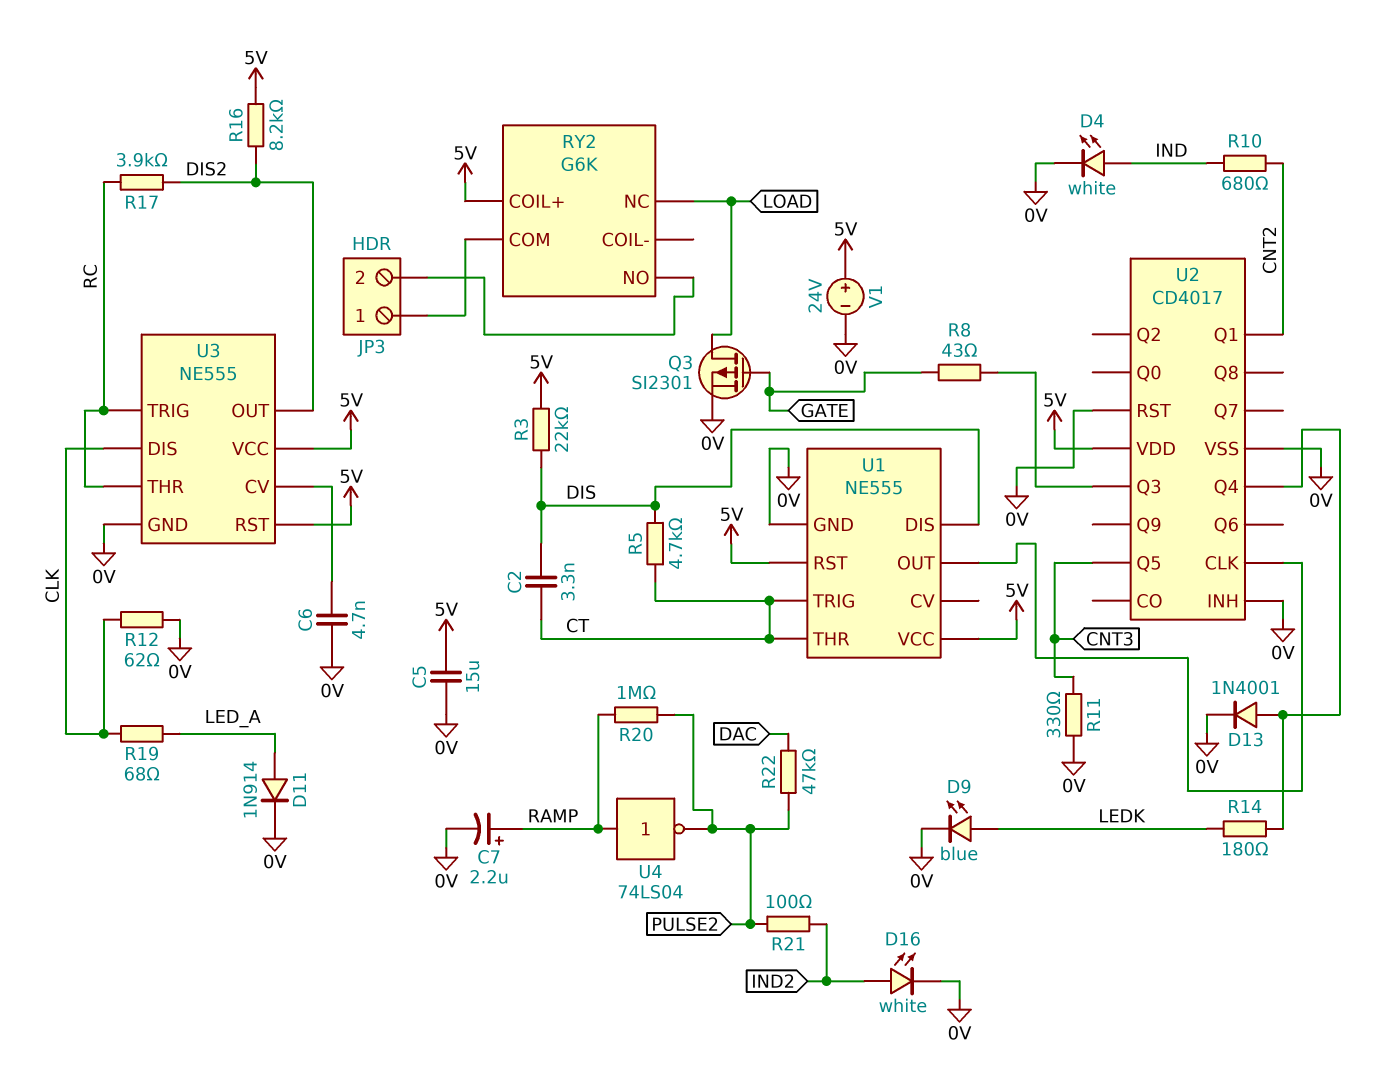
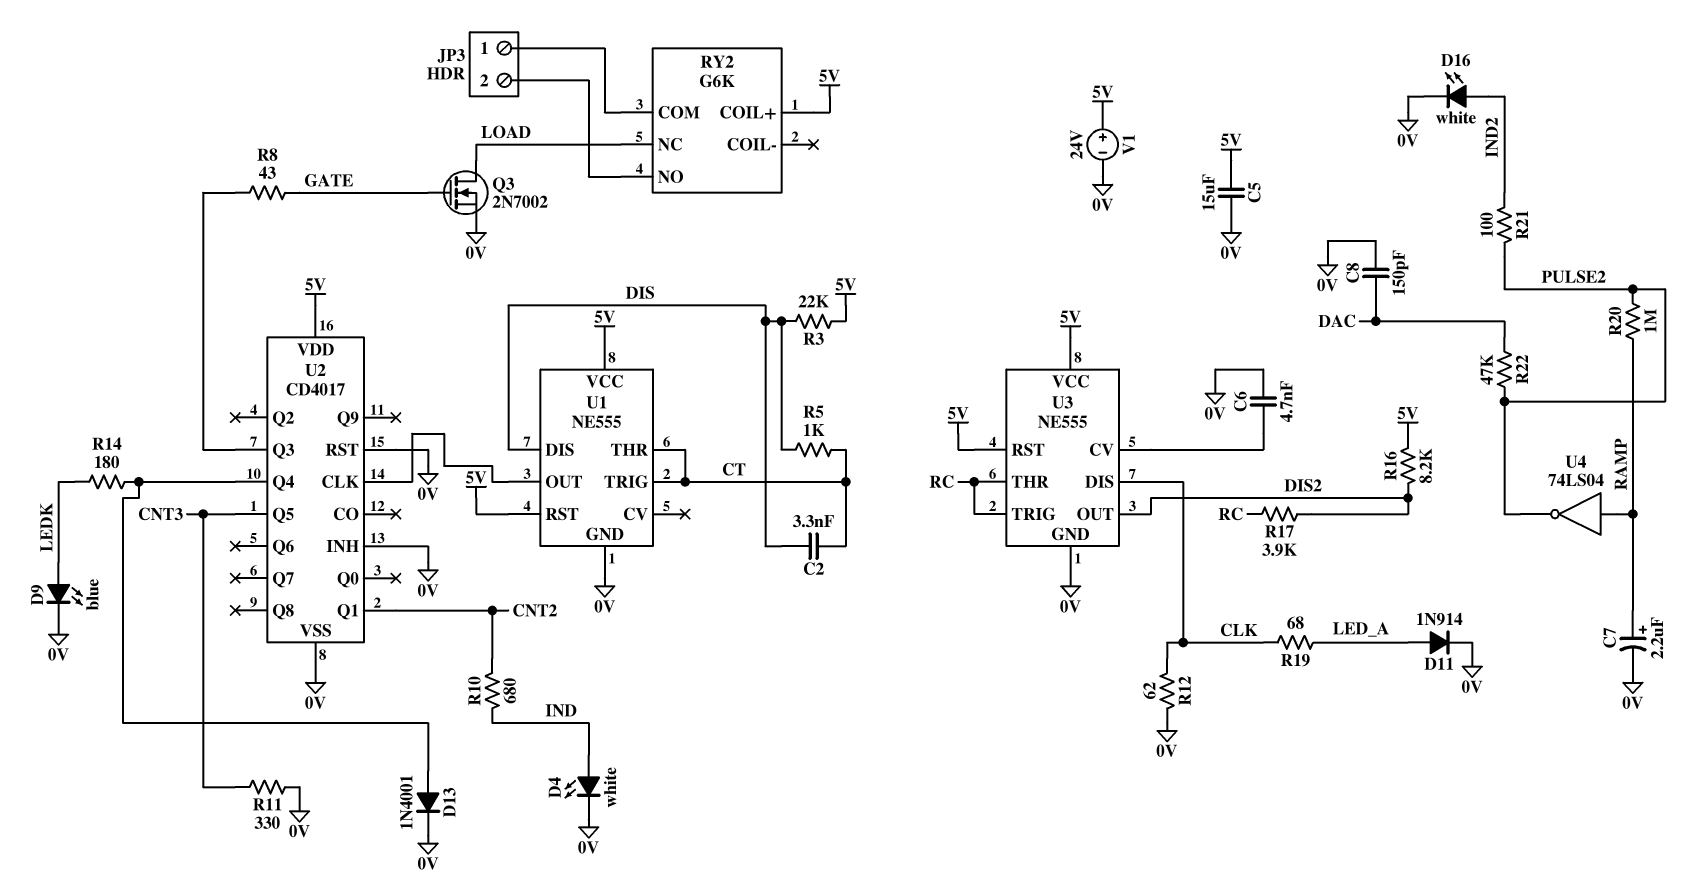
C8: none -> 150pF (0V, DAC)
Q3: PMOS SI2301 (G GATE, D LOAD, S 0V) -> NMOS 2N7002 (G GATE, D LOAD, S 0V)
R5: 4.7k (CT, DIS) -> 1k (CT, DIS)

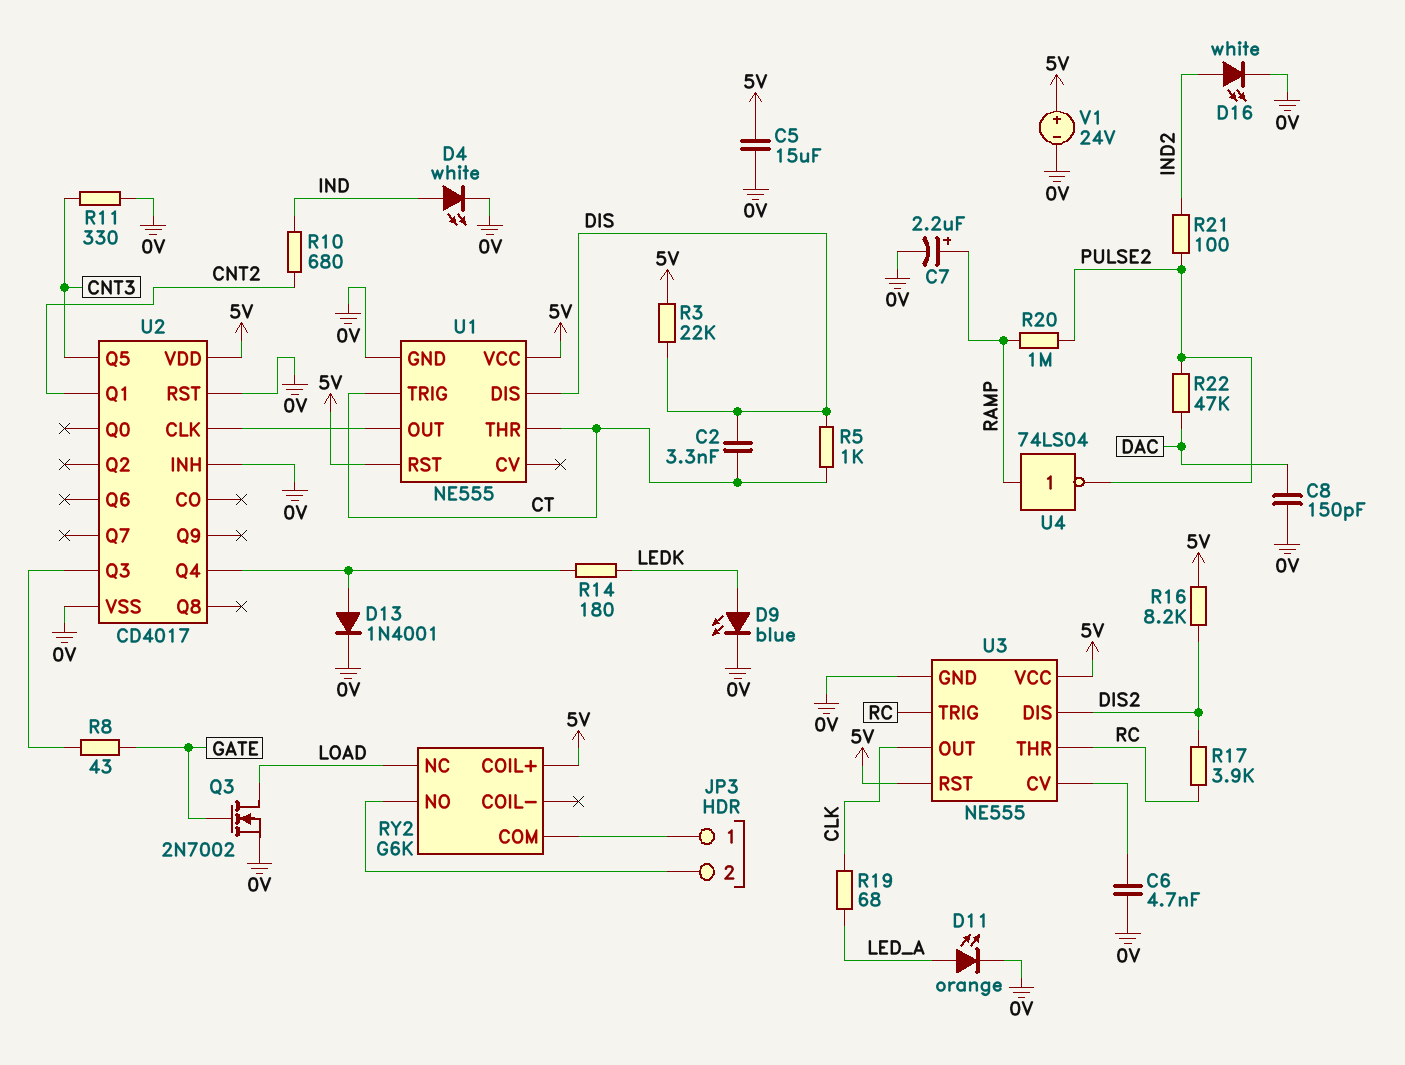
D11: diode 1N914 (A LED_A, K 0V) -> LED orange (A LED_A, K 0V)
R12: 62 (0V, CLK) -> none
U3 pin DIS: CLK -> DIS2
U3 pin OUT: DIS2 -> CLK

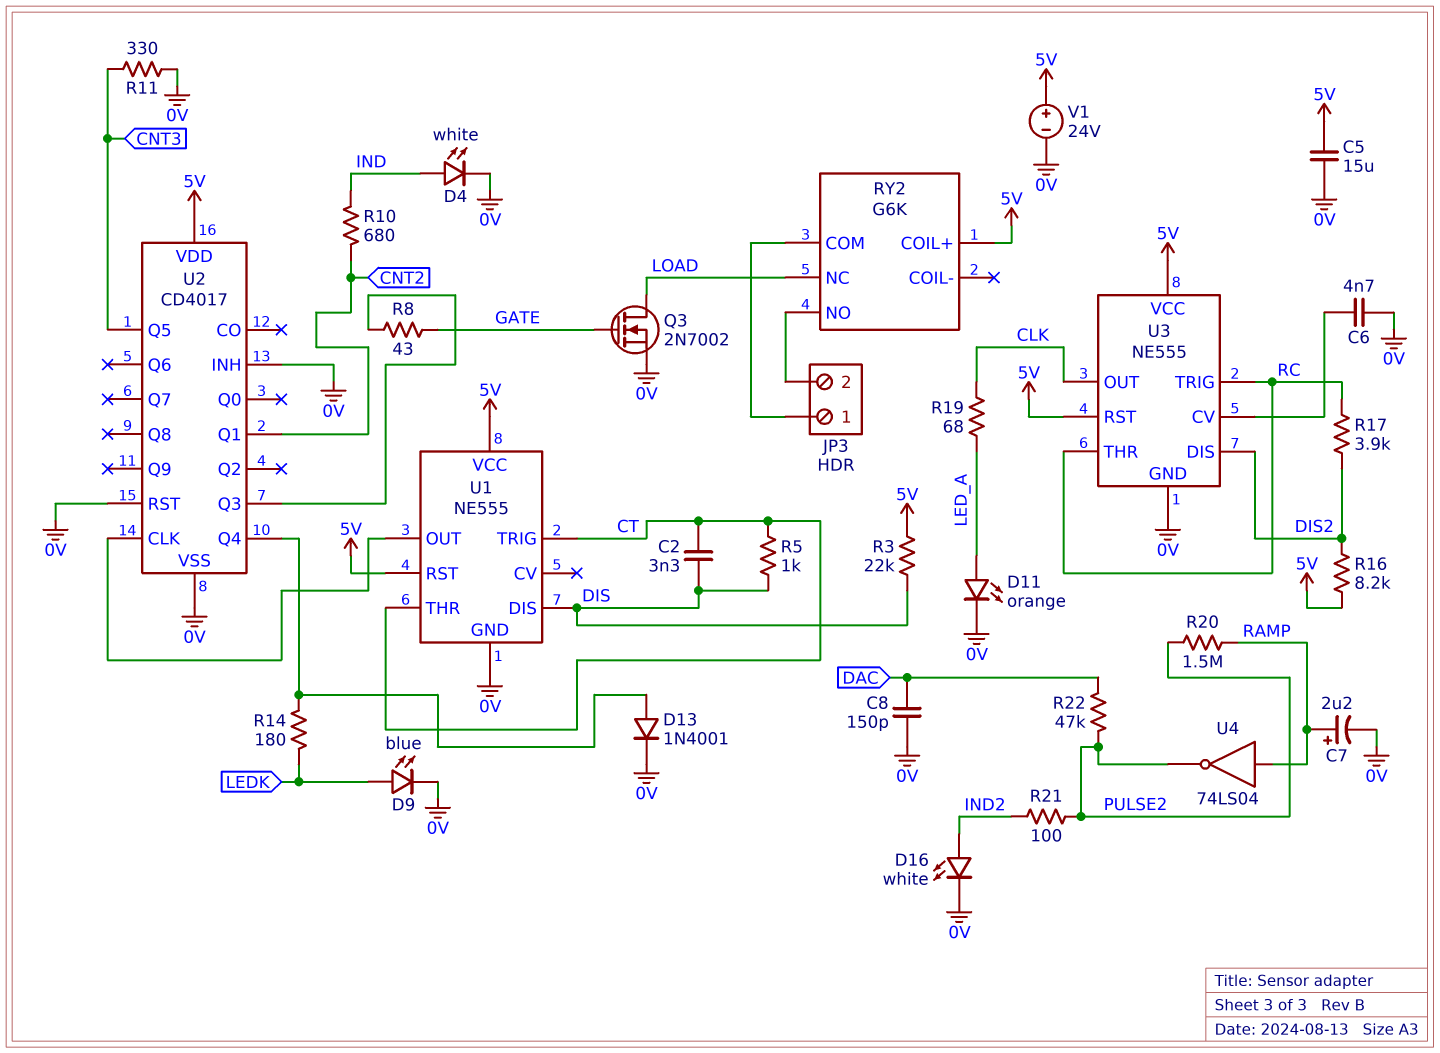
R20: 1M (PULSE2, RAMP) -> 1.5M (PULSE2, RAMP)

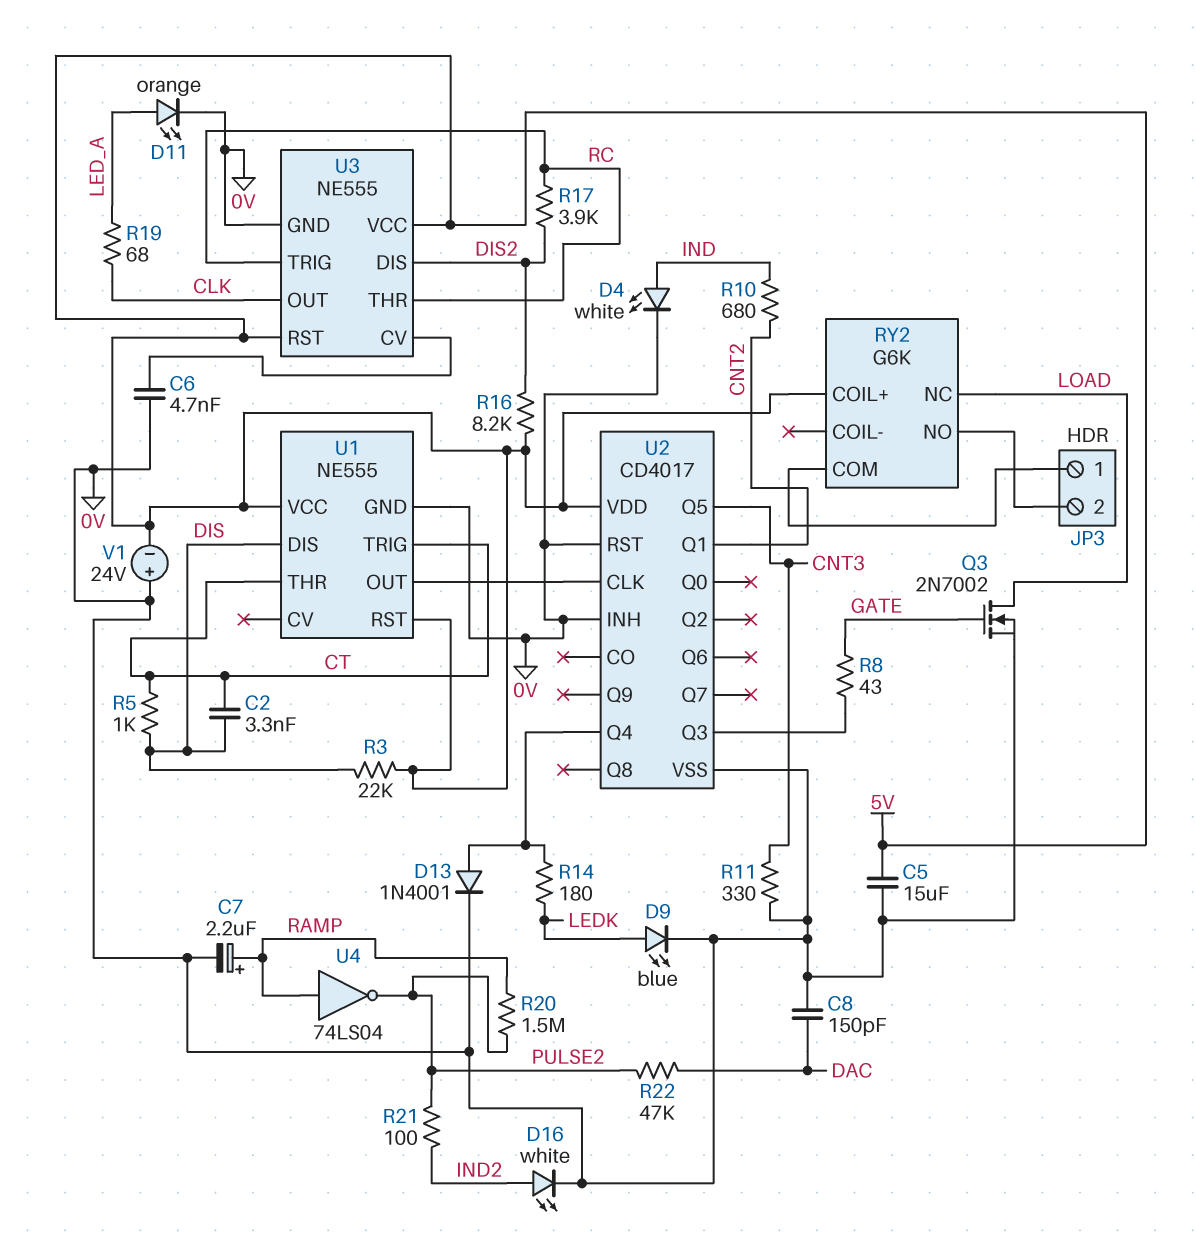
V1: 24V (plus 5V, minus 0V) -> 24V (plus 0V, minus 5V)

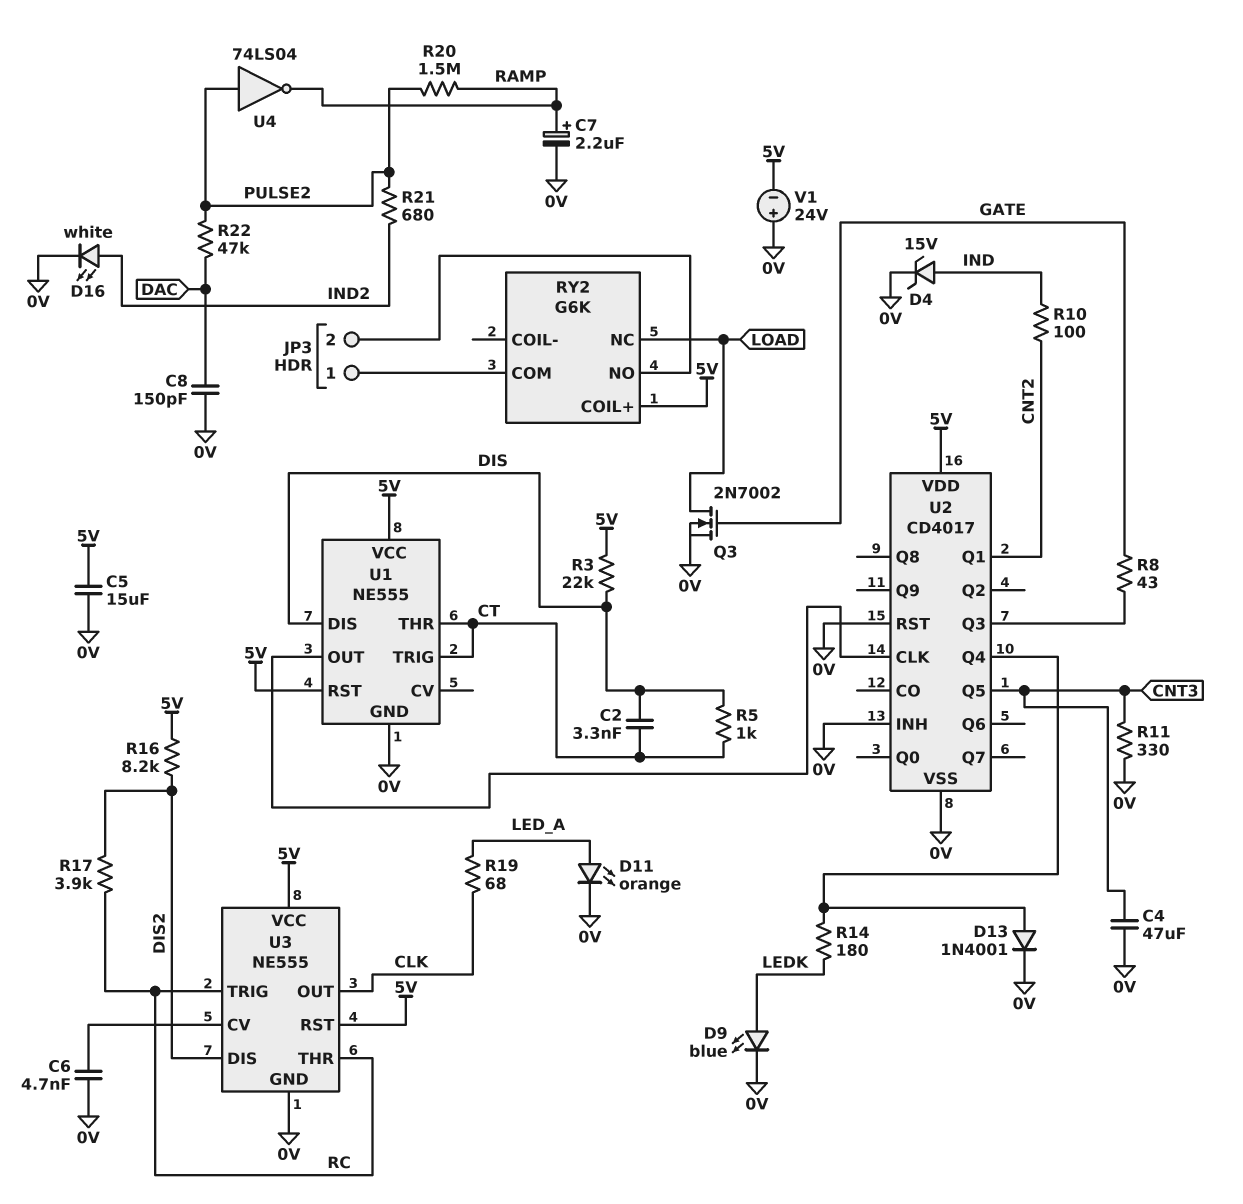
C4: none -> 47uF (0V, CNT3)
D4: LED white (A IND, K 0V) -> zener 15V (A IND, K 0V)
R10: 680 (CNT2, IND) -> 100 (CNT2, IND)
R21: 100 (IND2, PULSE2) -> 680 (IND2, PULSE2)
U4: NOT 74LS04 (in RAMP, out PULSE2) -> NOT 74LS04 (in PULSE2, out RAMP)

